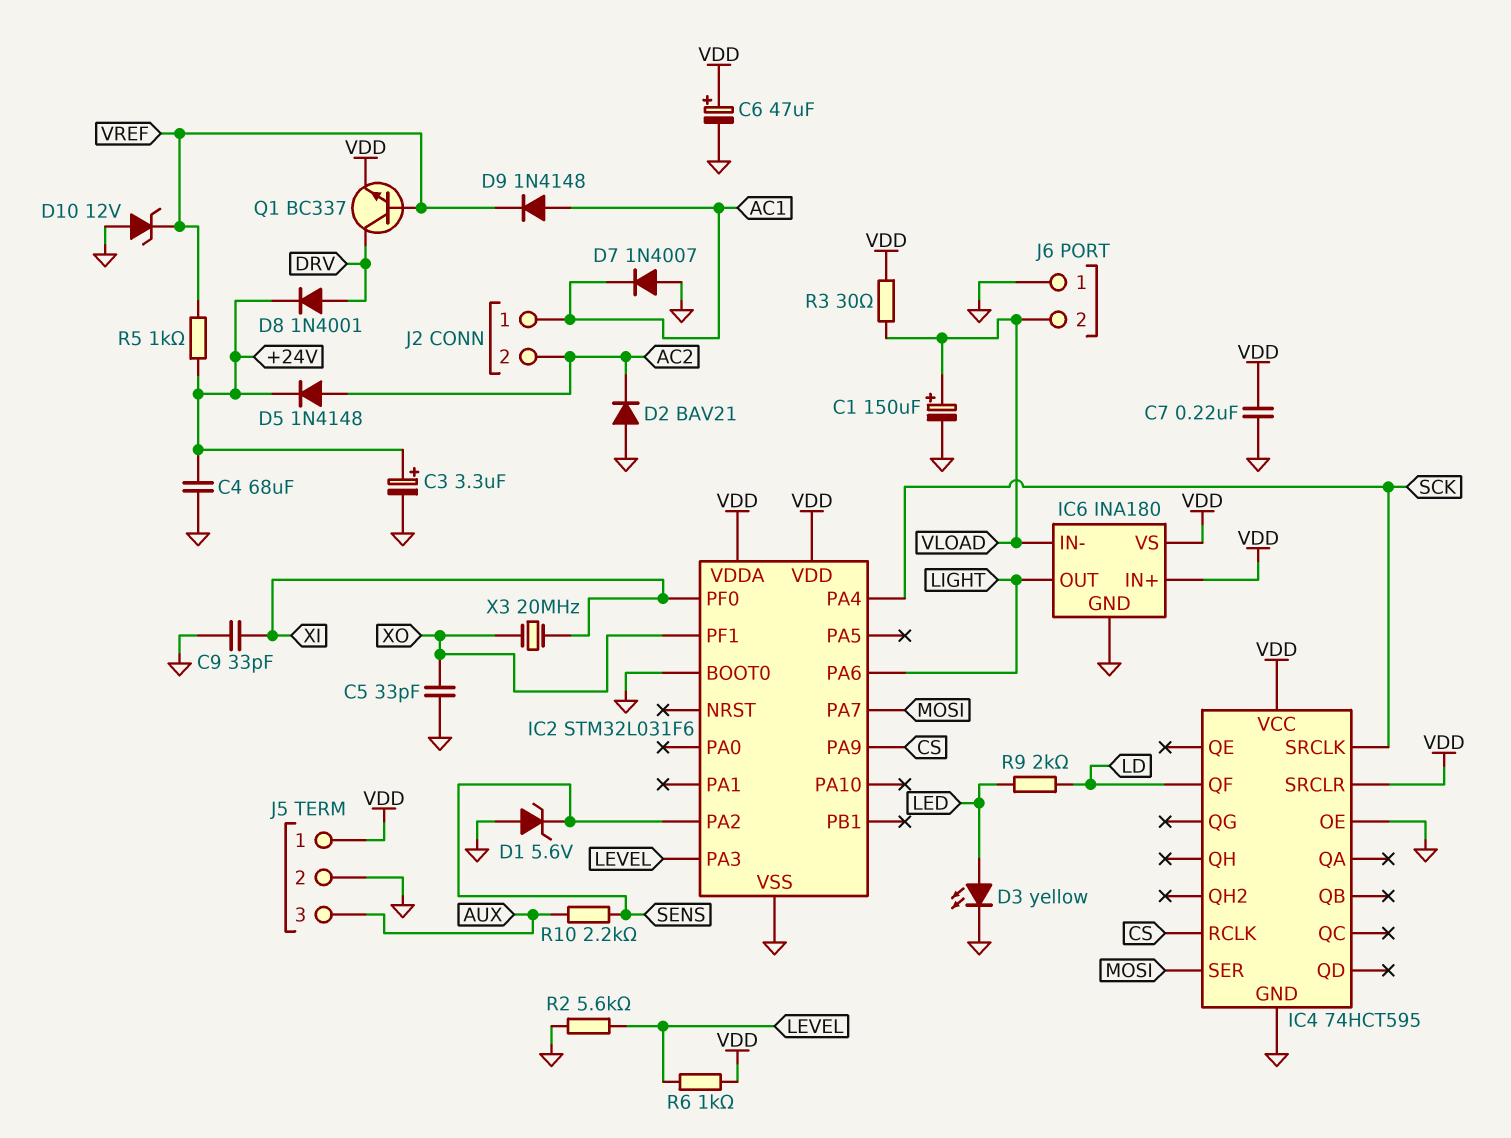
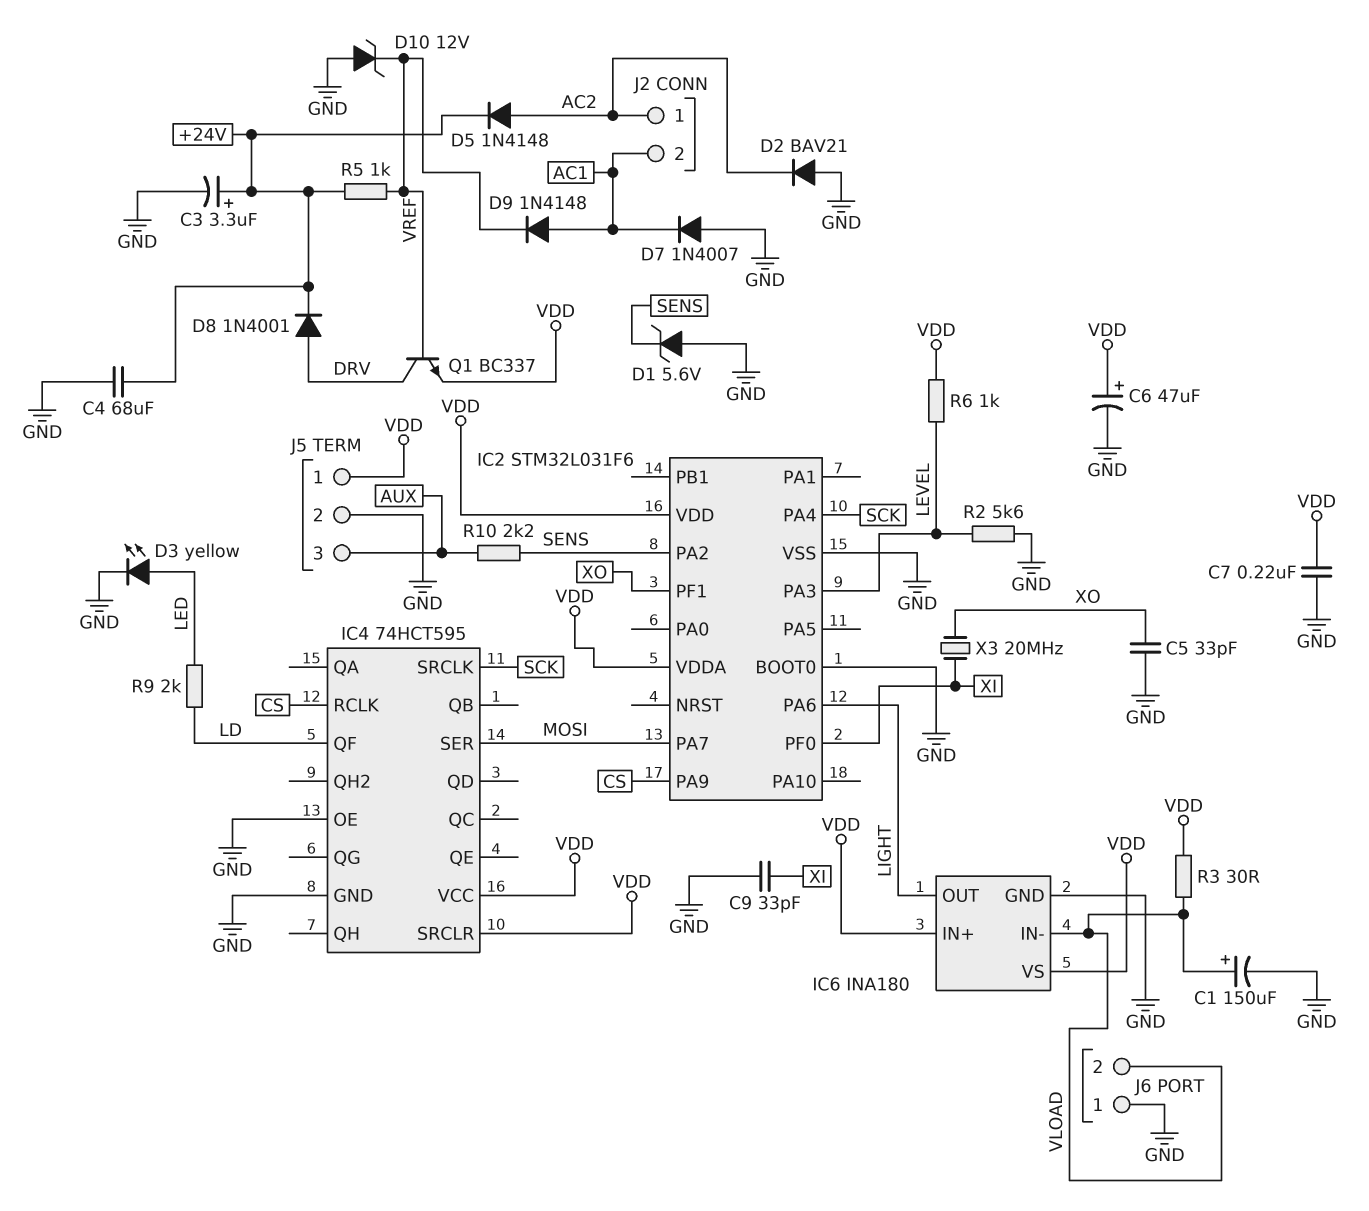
J2 pin 1: AC1 -> AC2
J2 pin 2: AC2 -> AC1

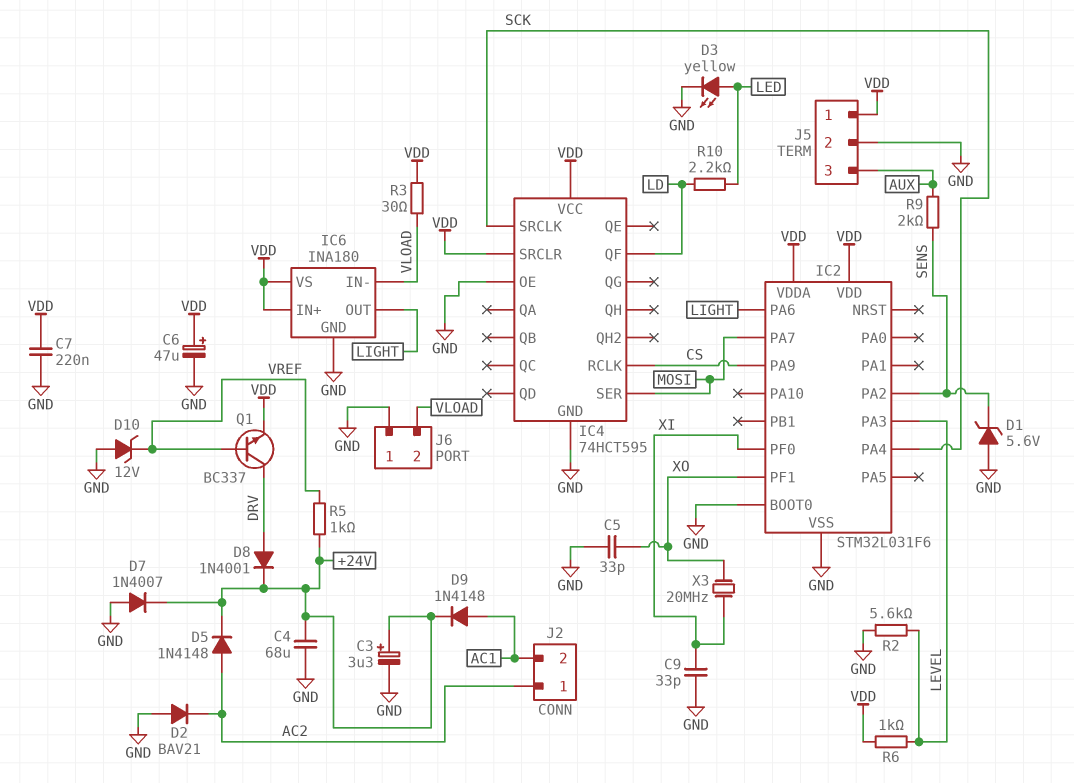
C1: 150uF (plus VLOAD, minus GND) -> none
D7: diode 1N4007 (A GND, K AC1) -> diode 1N4007 (A GND, K +24V)
D9: diode 1N4148 (A AC1, K VREF) -> diode 1N4148 (A AC1, K +24V)
R9: 2k (LD, LED) -> 2k (AUX, SENS)
R10: 2.2k (AUX, SENS) -> 2.2k (LD, LED)

